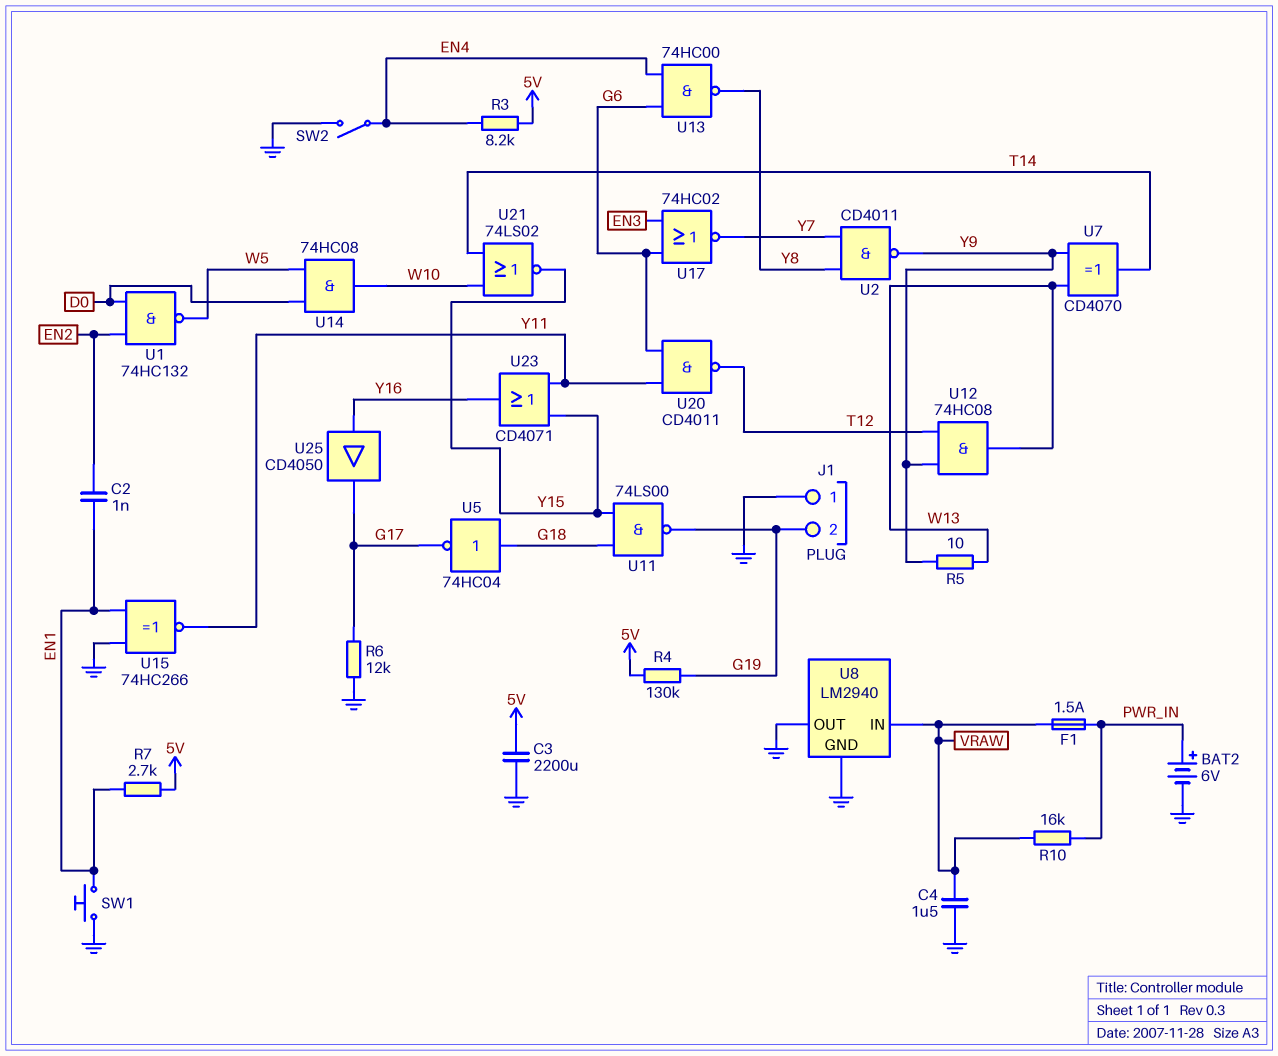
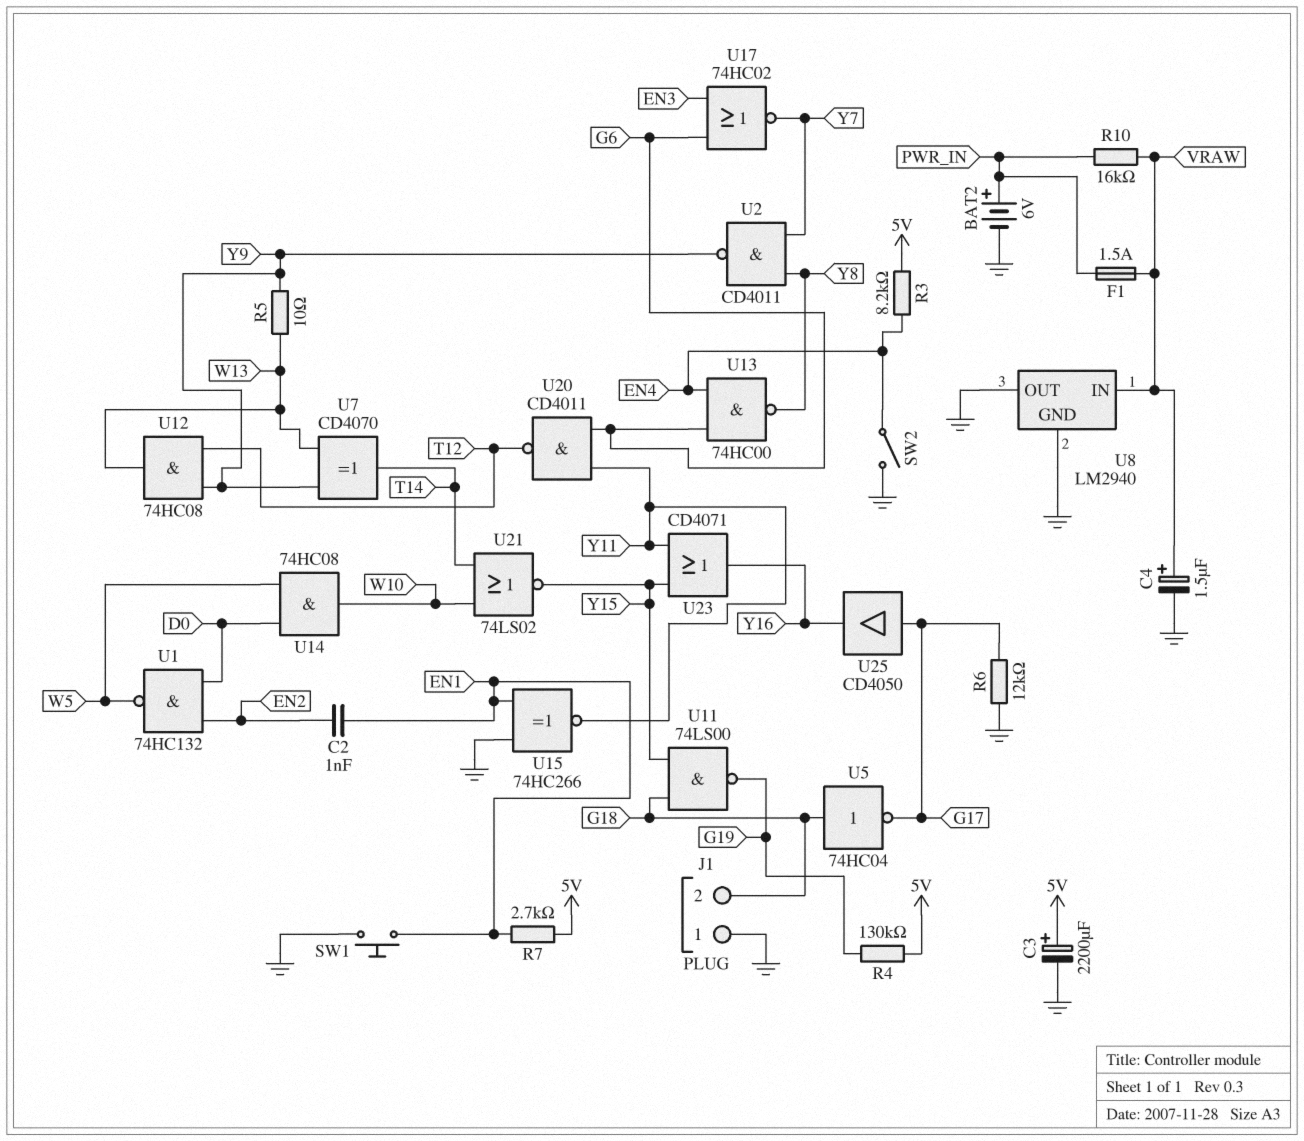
C3: 2200uF (5V, GND) -> 2200uF (plus 5V, minus GND)
C4: 1.5uF (GND, VRAW) -> 1.5uF (plus VRAW, minus GND)
J1 pin 2: G19 -> G18
U25: buffer CD4050 (in Y16, out G17) -> buffer CD4050 (in G17, out Y16)

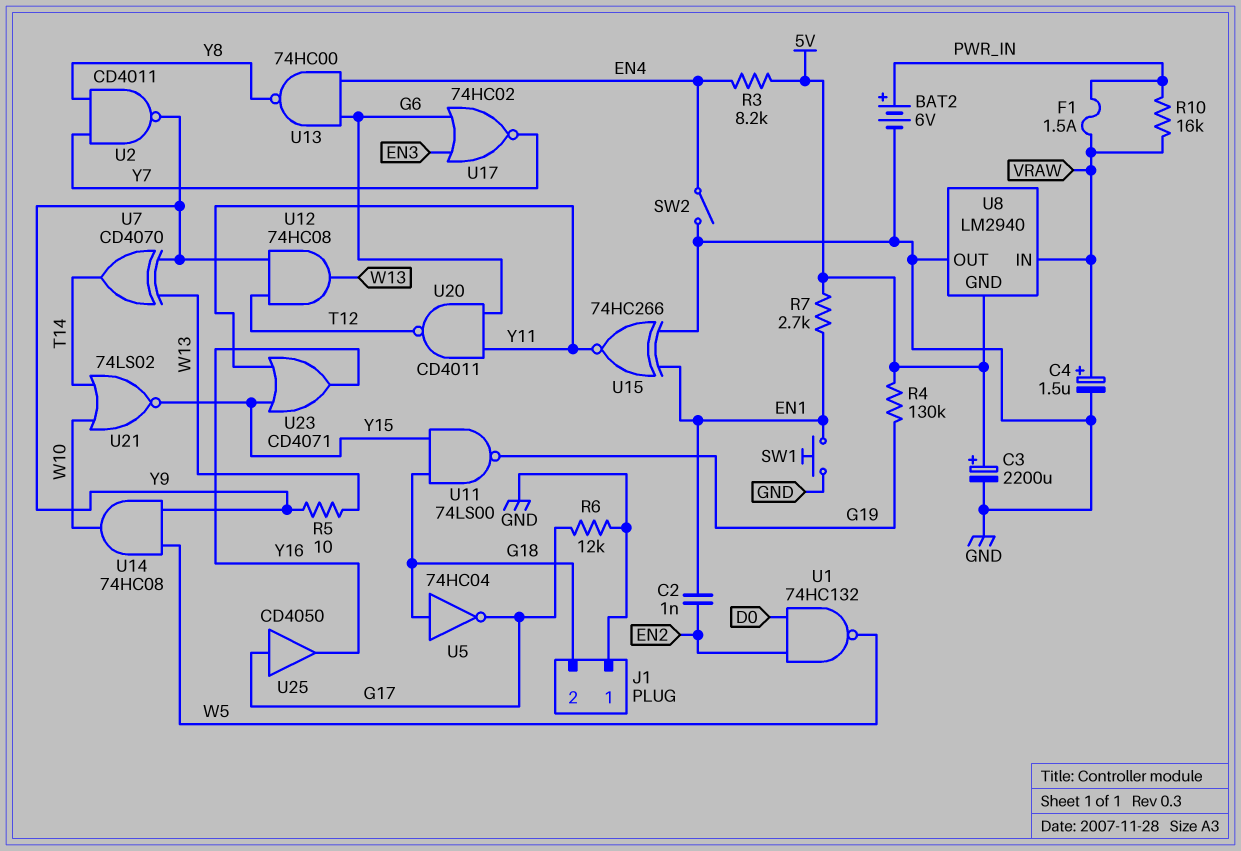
U8 pin GND: GND -> 5V
U14: AND 74HC08 (in D0, in W5, out W10) -> AND 74HC08 (in W5, in Y9, out W10)

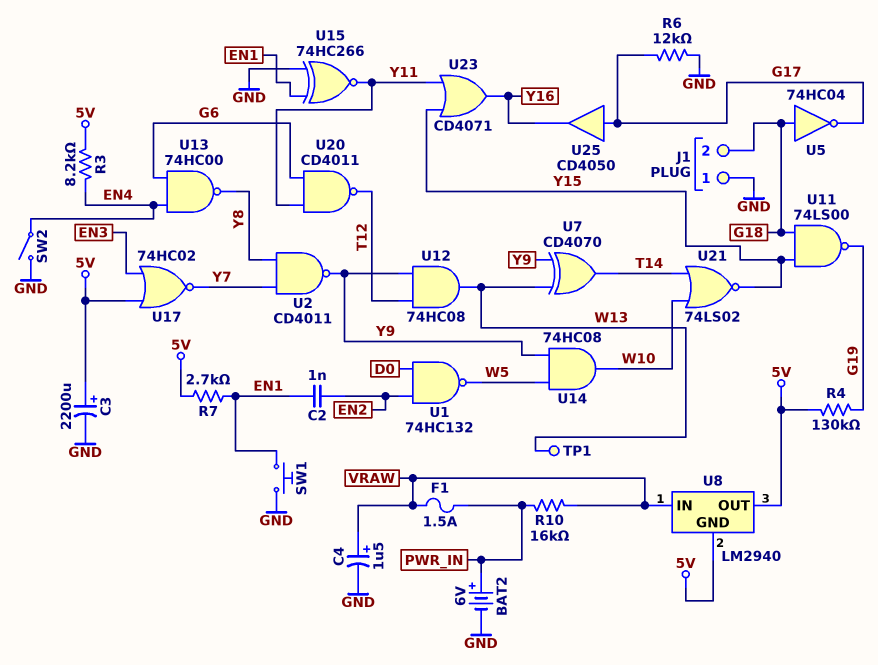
R5: 10 (W13, Y9) -> none
TP1: none -> test point (W13)
U8 pin OUT: GND -> 5V
U17: NOR 74HC02 (in EN3, in G6, out Y7) -> NOR 74HC02 (in 5V, in EN3, out Y7)

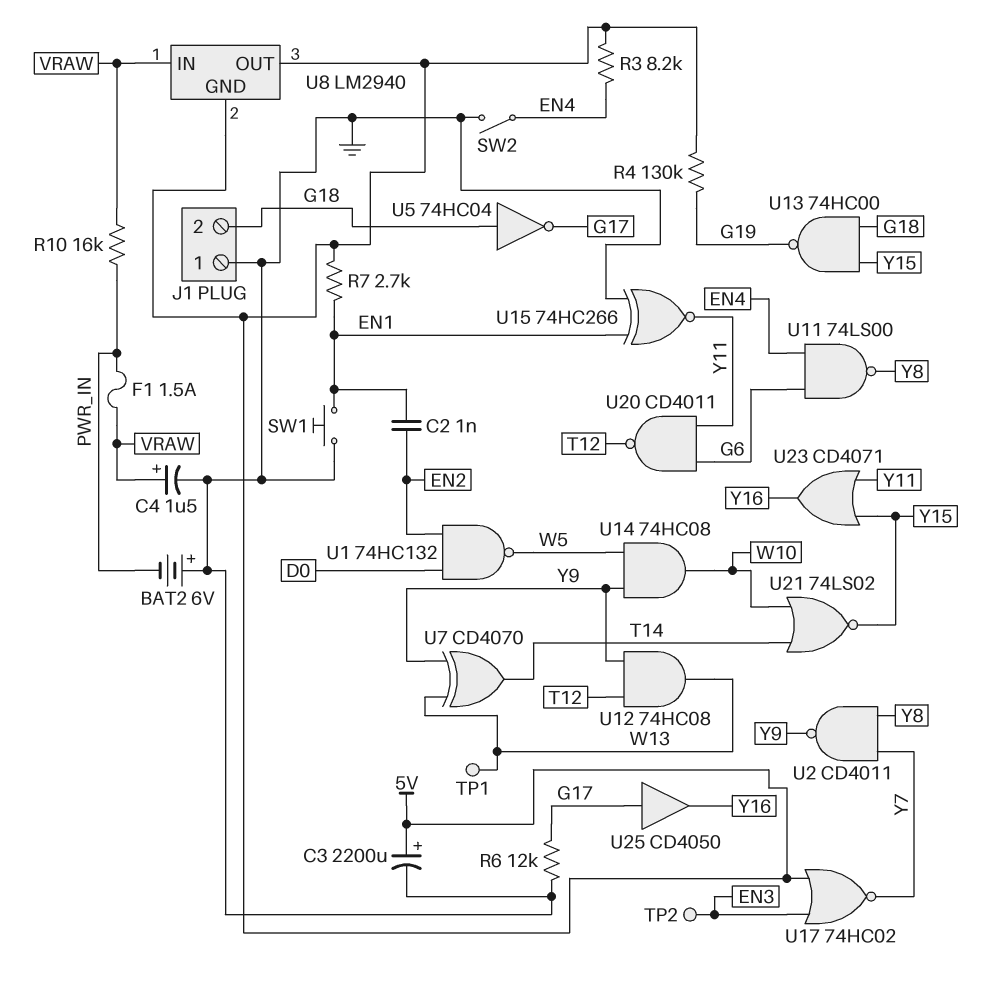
BAT2: 6V (plus PWR_IN, minus GND) -> 6V (plus GND, minus PWR_IN)
TP2: none -> test point (EN3)
U11: NAND 74LS00 (in G18, in Y15, out G19) -> NAND 74LS00 (in EN4, in G6, out Y8)
U13: NAND 74HC00 (in EN4, in G6, out Y8) -> NAND 74HC00 (in G18, in Y15, out G19)

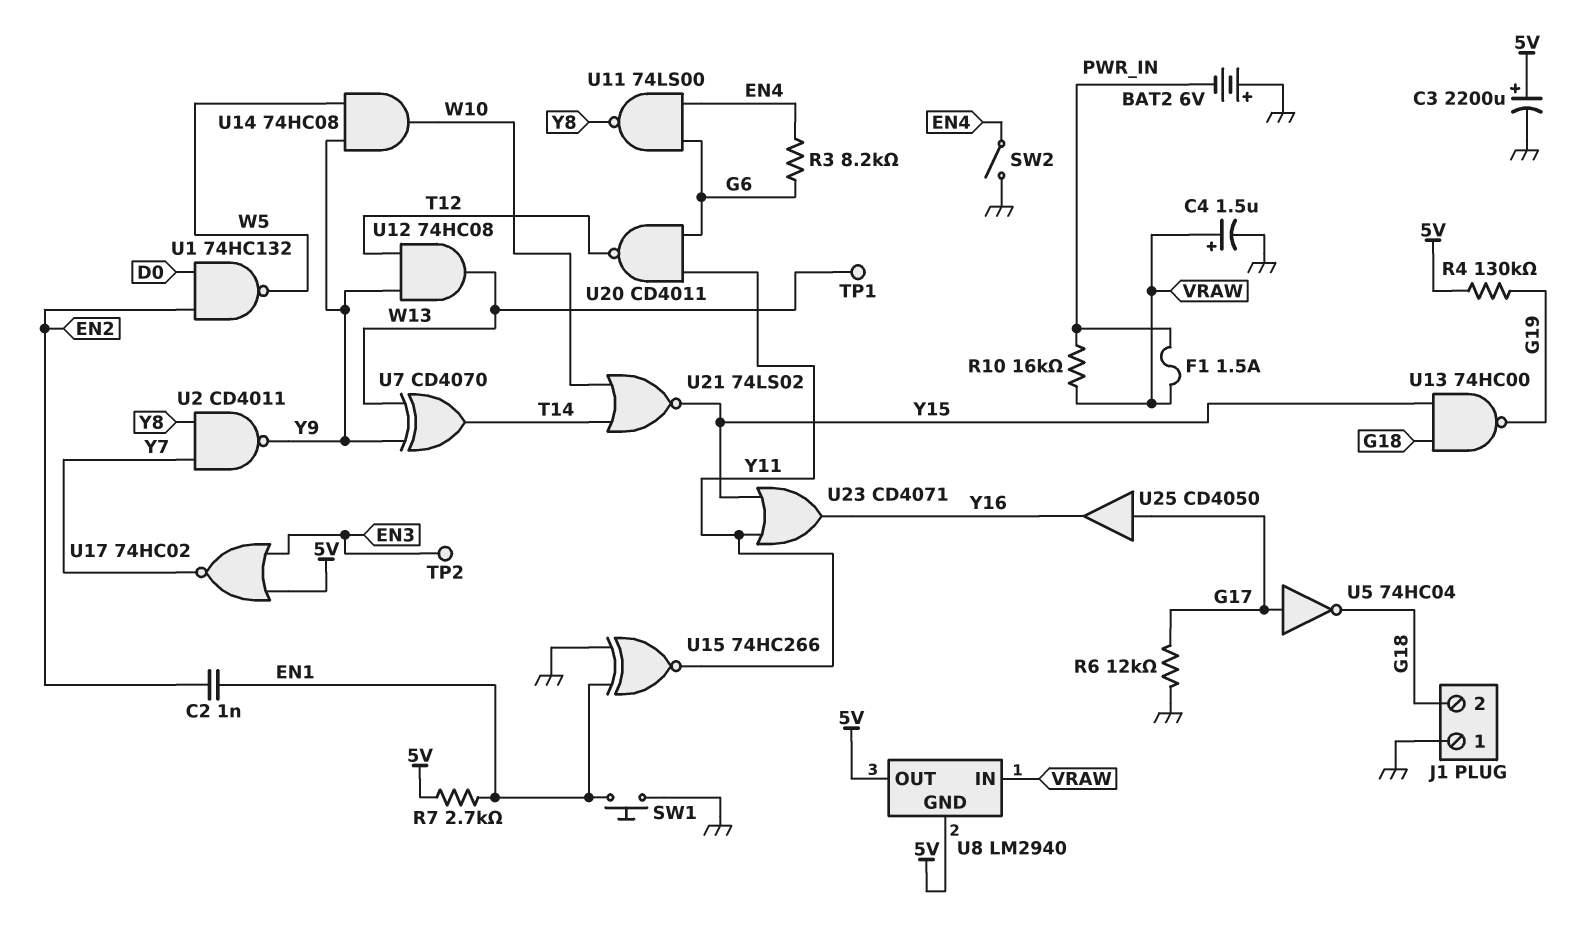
R3: 8.2k (5V, EN4) -> 8.2k (EN4, G6)
U5: NOT 74HC04 (in G18, out G17) -> NOT 74HC04 (in G17, out G18)

